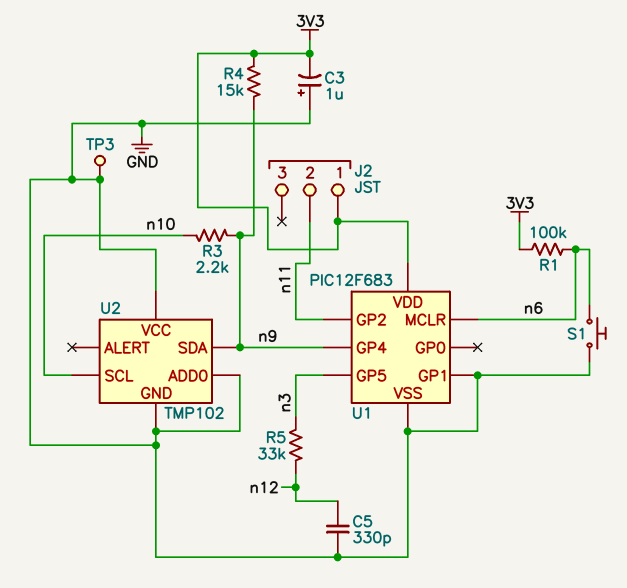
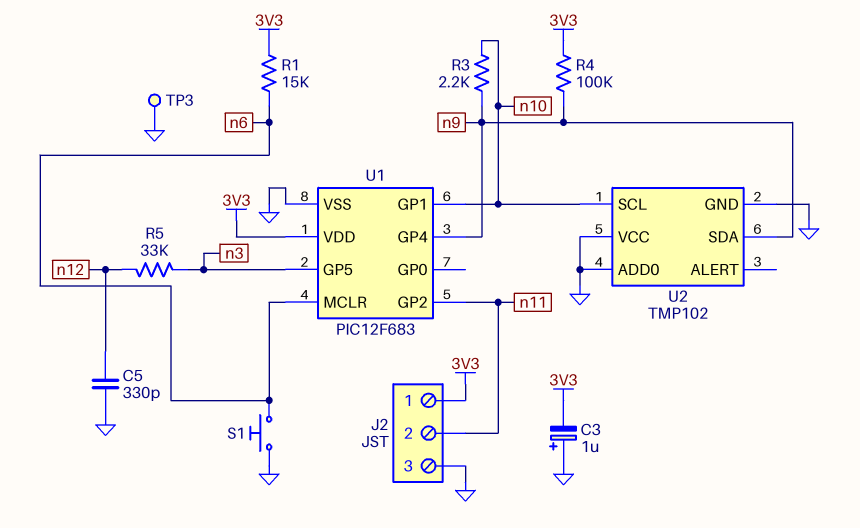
J2 pin 3: none -> GND
R1: 100k (3V3, n6) -> 15k (3V3, n6)
R4: 15k (3V3, n9) -> 100k (3V3, n9)
U1 pin GP1: GND -> n10

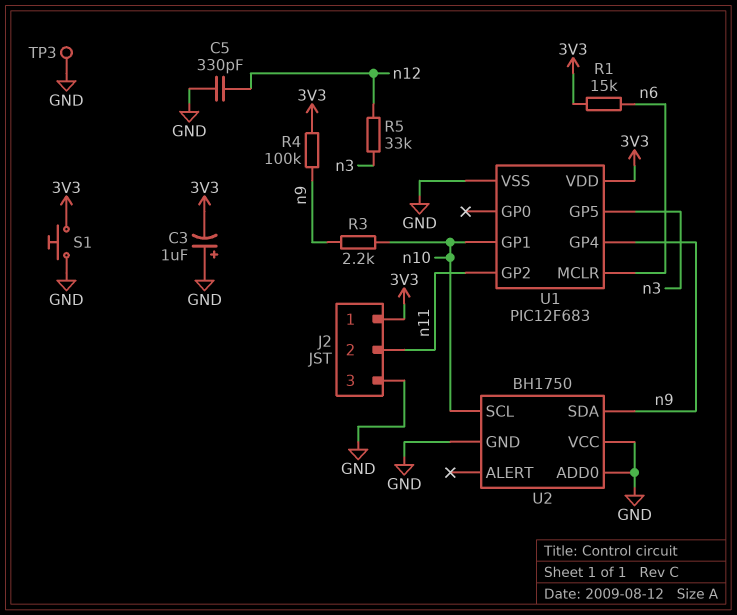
S1: button (GND, n6) -> button (3V3, GND)
U2: TMP102 -> BH1750

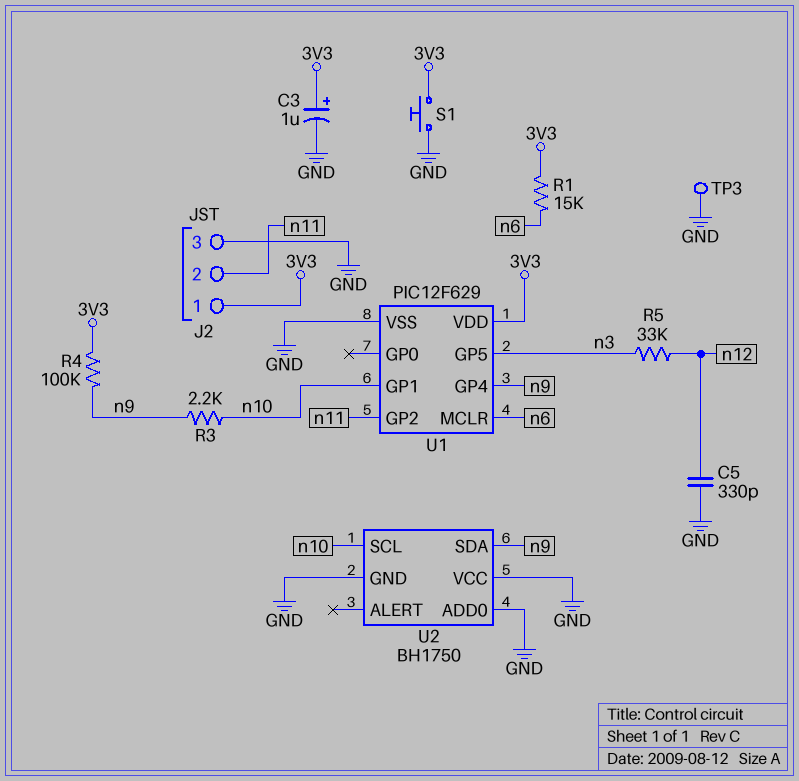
C3: 1uF (plus GND, minus 3V3) -> 1uF (plus 3V3, minus GND)
U1: PIC12F683 -> PIC12F629

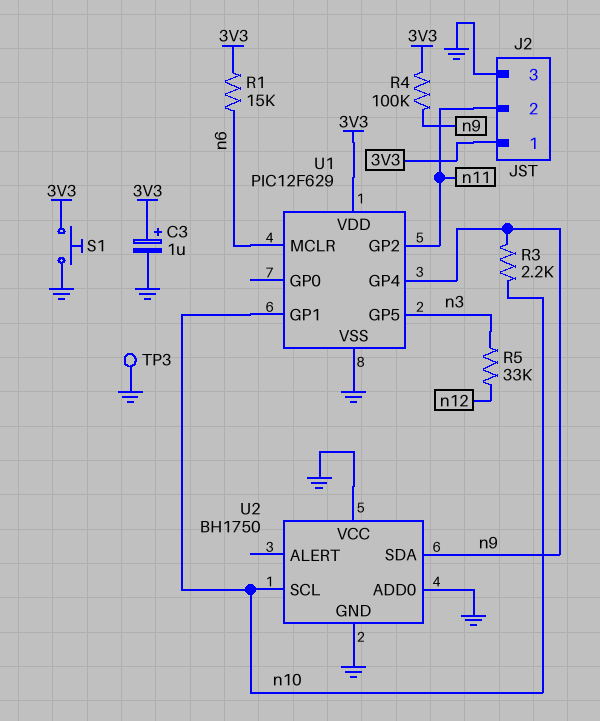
C5: 330pF (GND, n12) -> none

